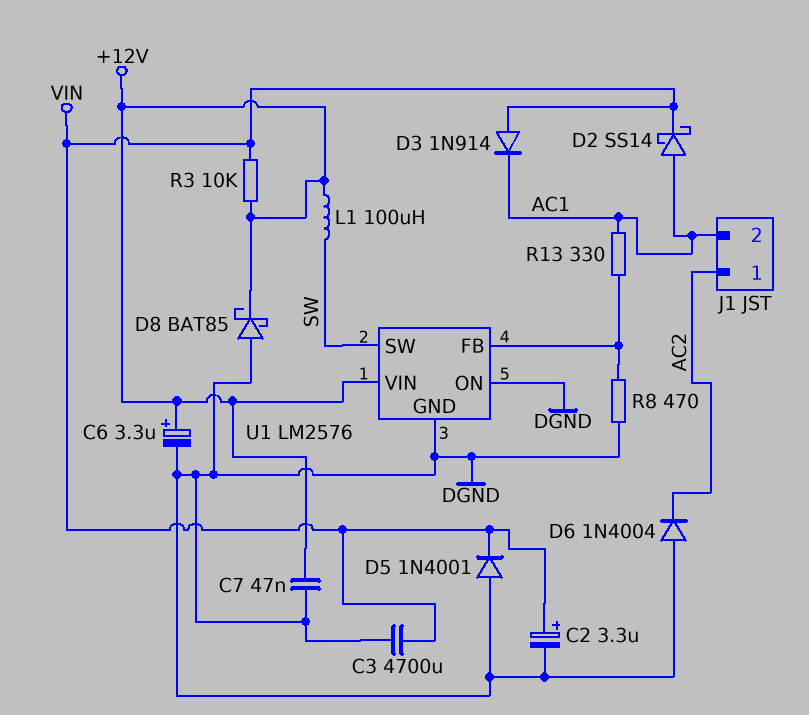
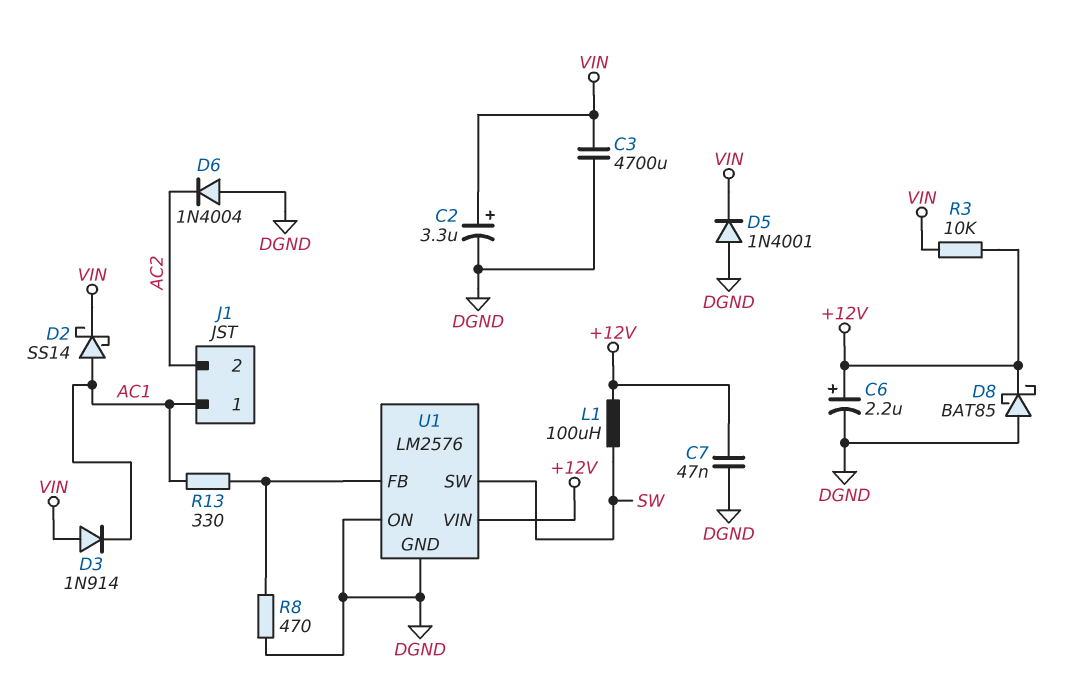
C6: 3.3uF (plus +12V, minus DGND) -> 2.2uF (plus +12V, minus DGND)
J1 pin 1: AC2 -> AC1
J1 pin 2: AC1 -> AC2

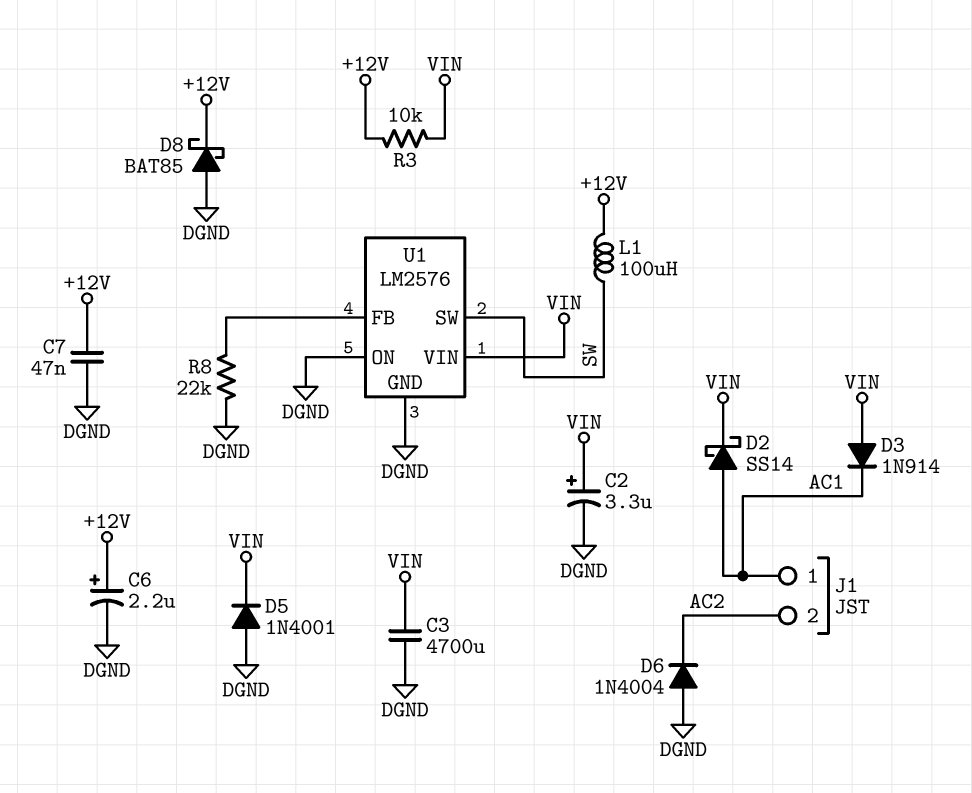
R8: 470 (DGND, U1/FB) -> 22k (DGND, U1/FB)
R13: 330 (AC1, U1/FB) -> none
U1 pin VIN: +12V -> VIN

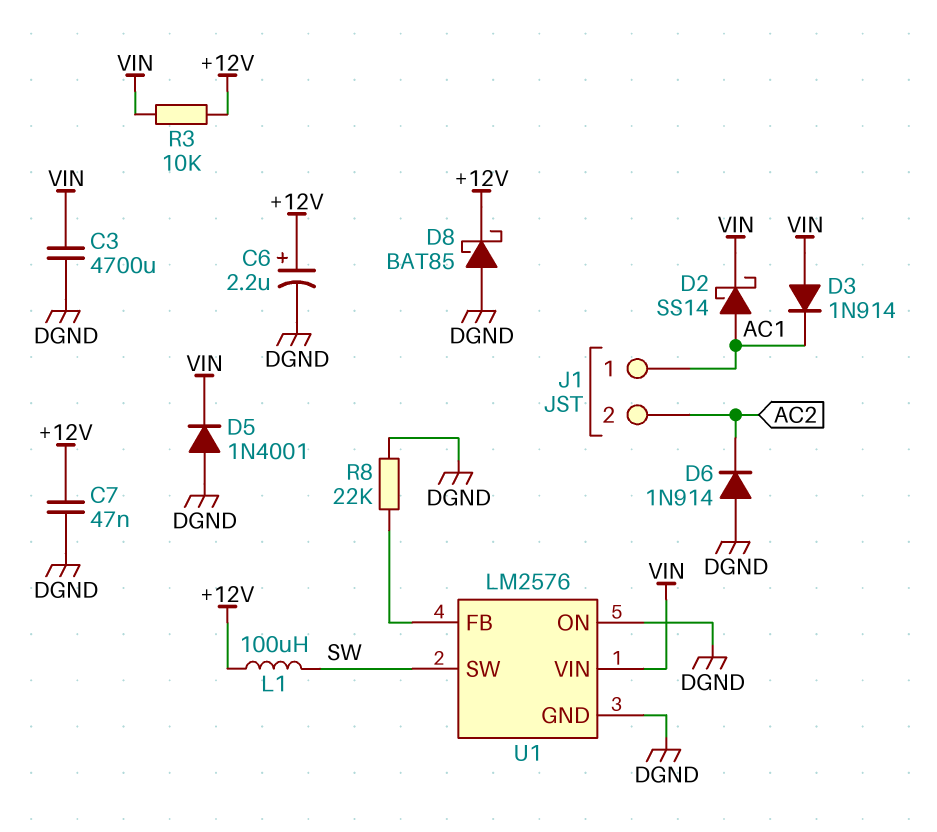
C2: 3.3uF (plus VIN, minus DGND) -> none
D6: diode 1N4004 (A DGND, K AC2) -> diode 1N914 (A DGND, K AC2)

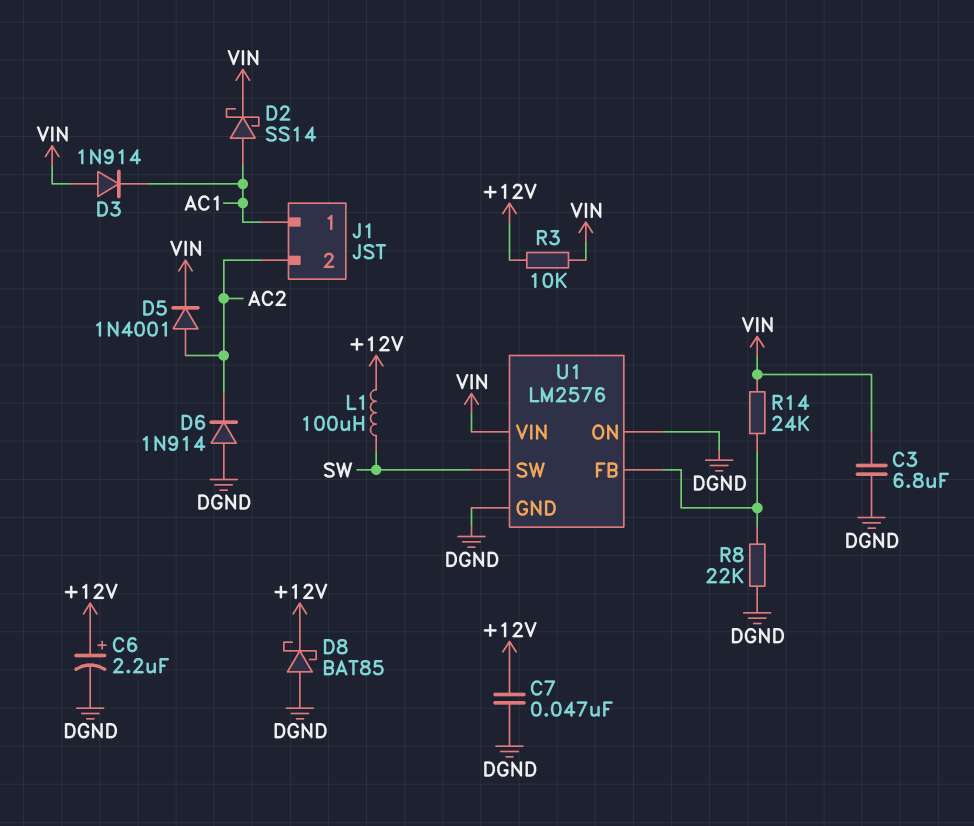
C3: 4700uF (DGND, VIN) -> 6.8uF (DGND, VIN)
D5: diode 1N4001 (A DGND, K VIN) -> diode 1N4001 (A AC2, K VIN)
R14: none -> 24k (U1/FB, VIN)

